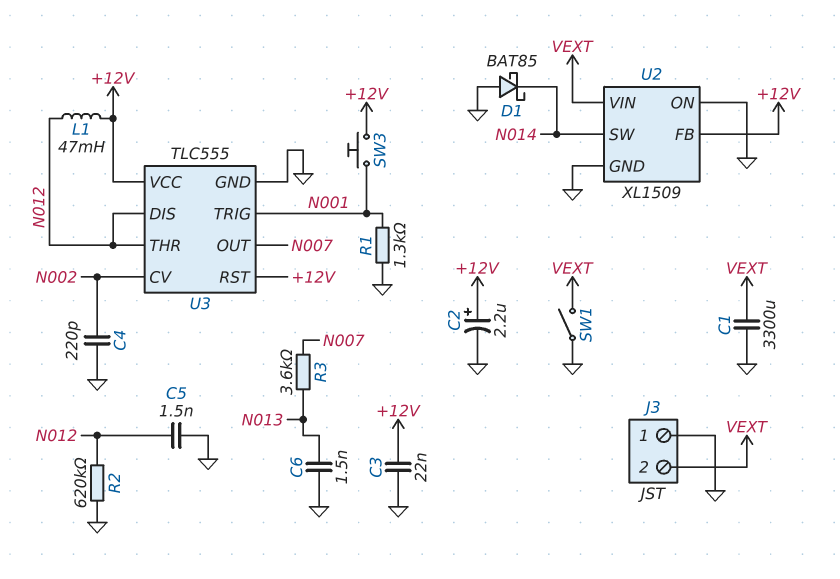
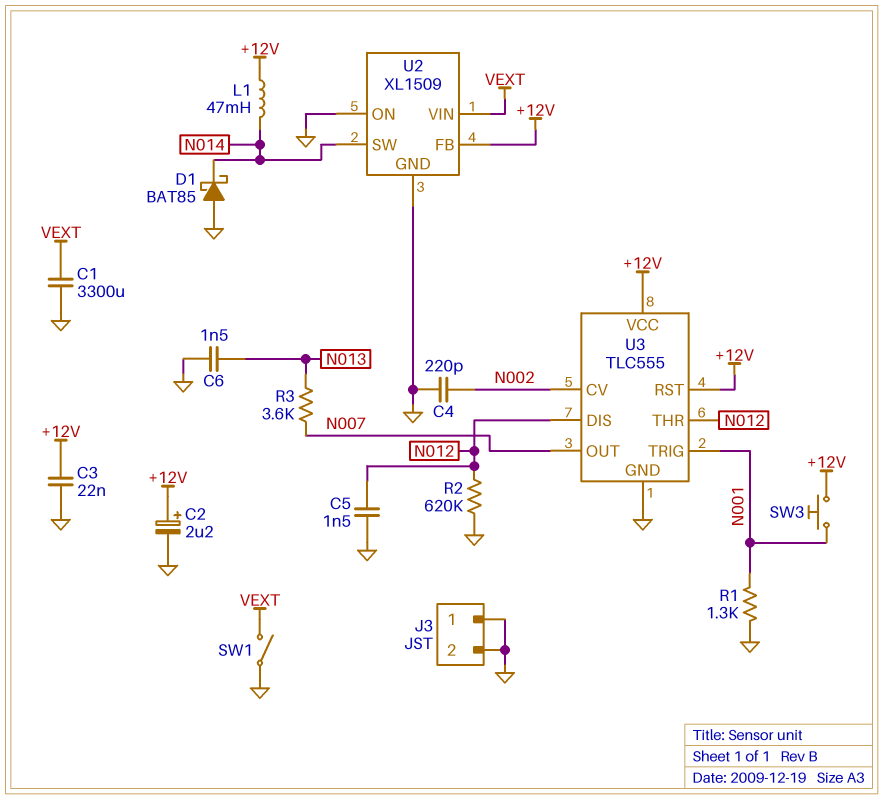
J3 pin 2: VEXT -> GND
L1: 47mH (+12V, N012) -> 47mH (+12V, N014)

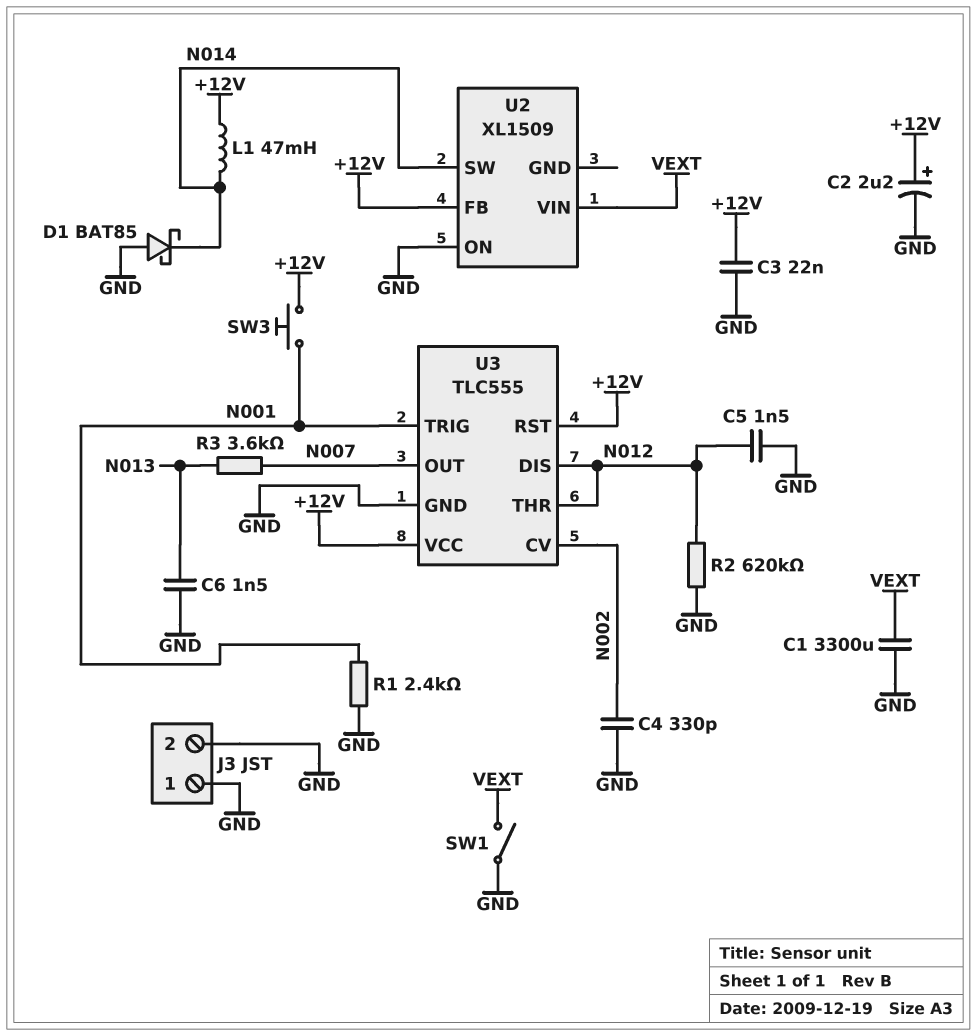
C4: 220pF (GND, N002) -> 330pF (GND, N002)
R1: 1.3k (GND, N001) -> 2.4k (GND, N001)
U2 pin GND: GND -> none

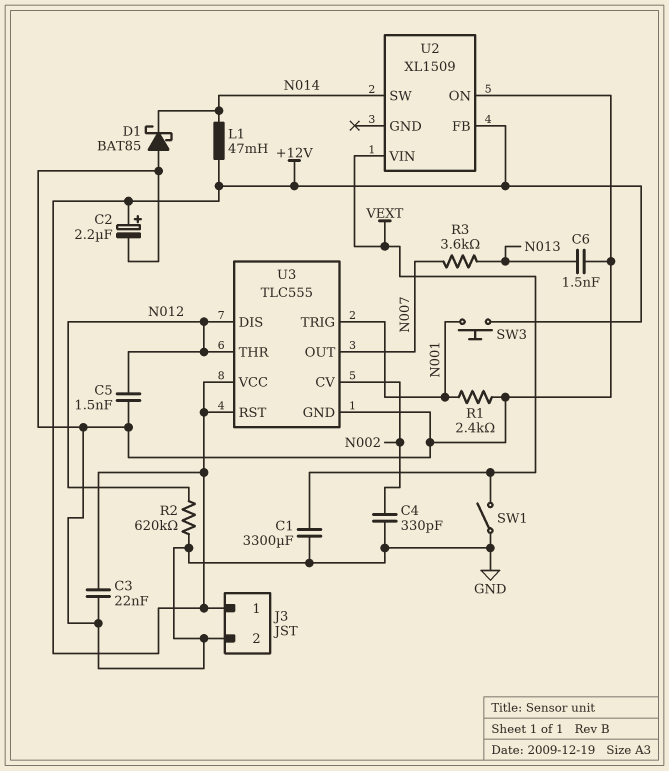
J3 pin 1: GND -> +12V

